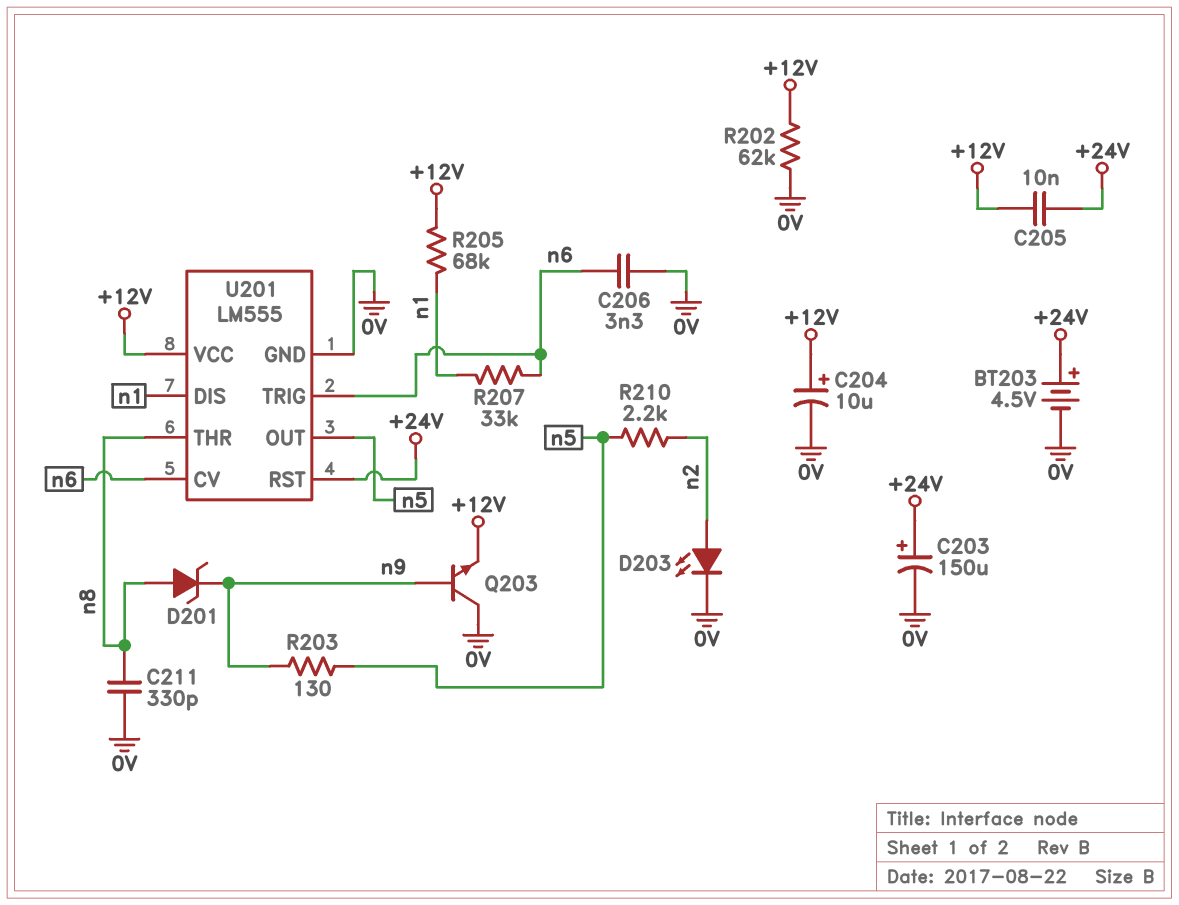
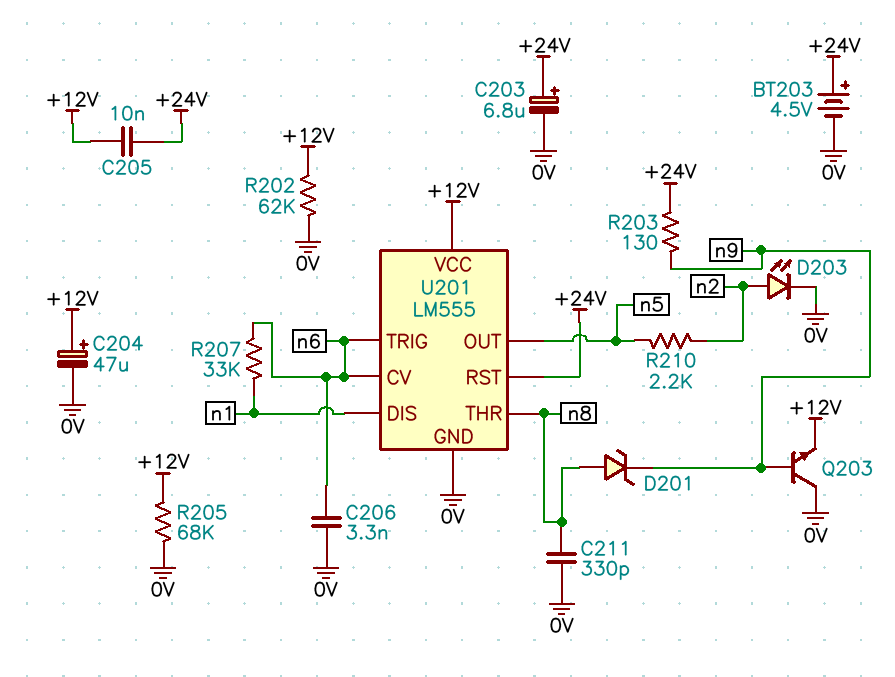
C203: 150uF (plus +24V, minus 0V) -> 6.8uF (plus +24V, minus 0V)
C204: 10uF (plus +12V, minus 0V) -> 47uF (plus +12V, minus 0V)
R203: 130 (n5, n9) -> 130 (+24V, n9)
R205: 68k (+12V, n1) -> 68k (+12V, 0V)

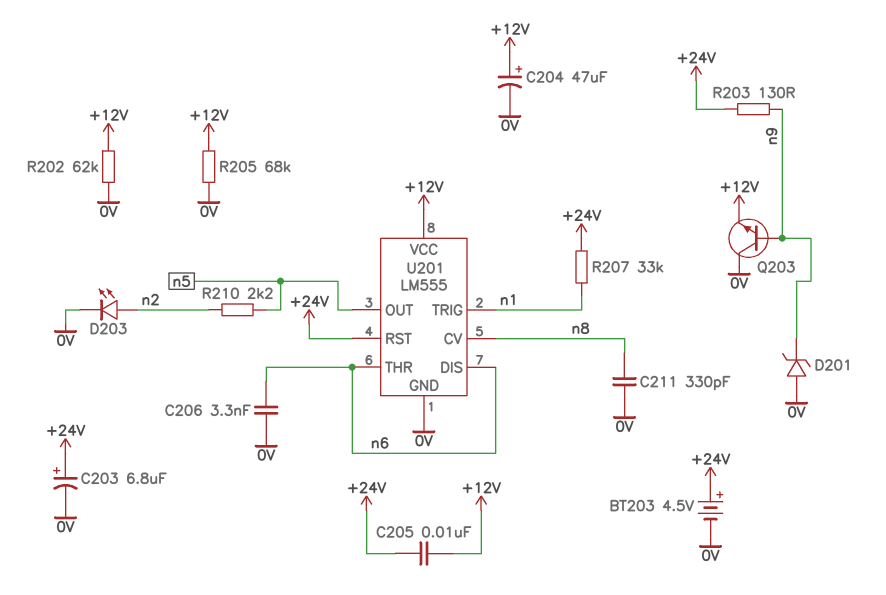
D201: zener (A n8, K n9) -> zener (A 0V, K n9)
R207: 33k (n1, n6) -> 33k (+24V, n1)
U201 pin CV: n6 -> n8
U201 pin DIS: n1 -> n6
U201 pin THR: n8 -> n6
U201 pin TRIG: n6 -> n1

